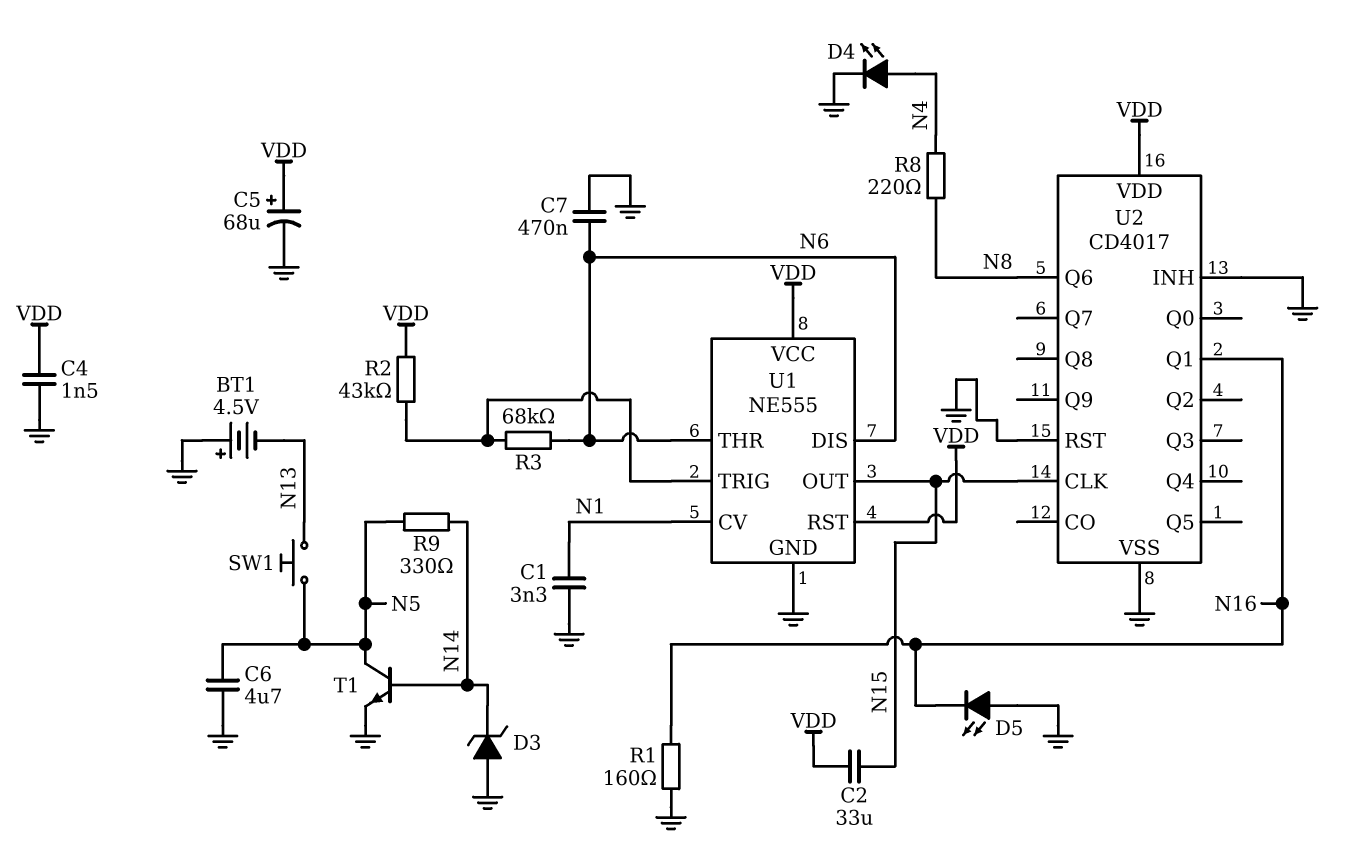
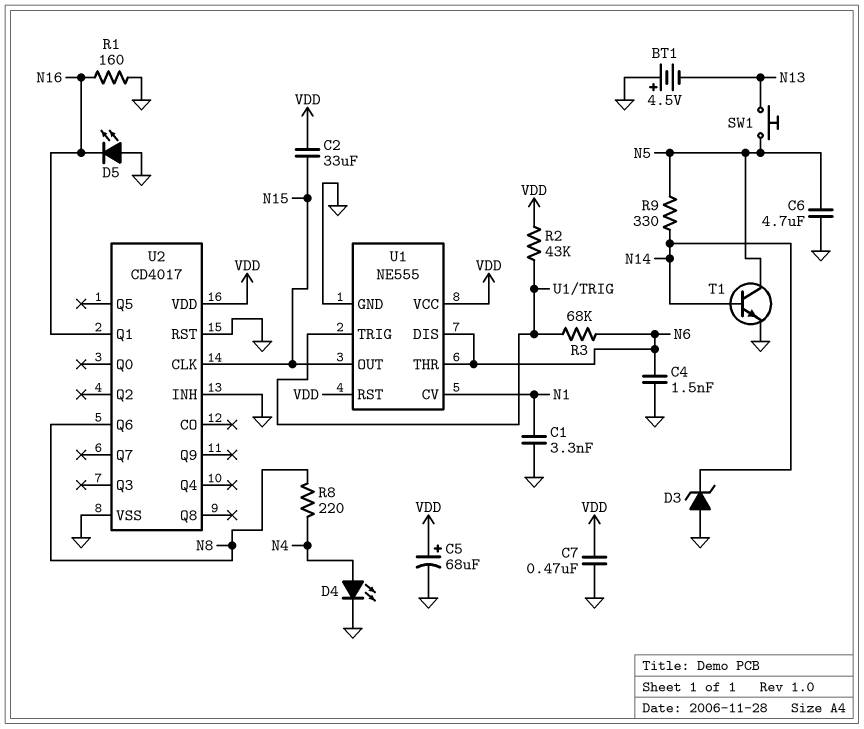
C4: 1.5nF (GND, VDD) -> 1.5nF (GND, N6)
C7: 470nF (GND, N6) -> 470nF (GND, VDD)

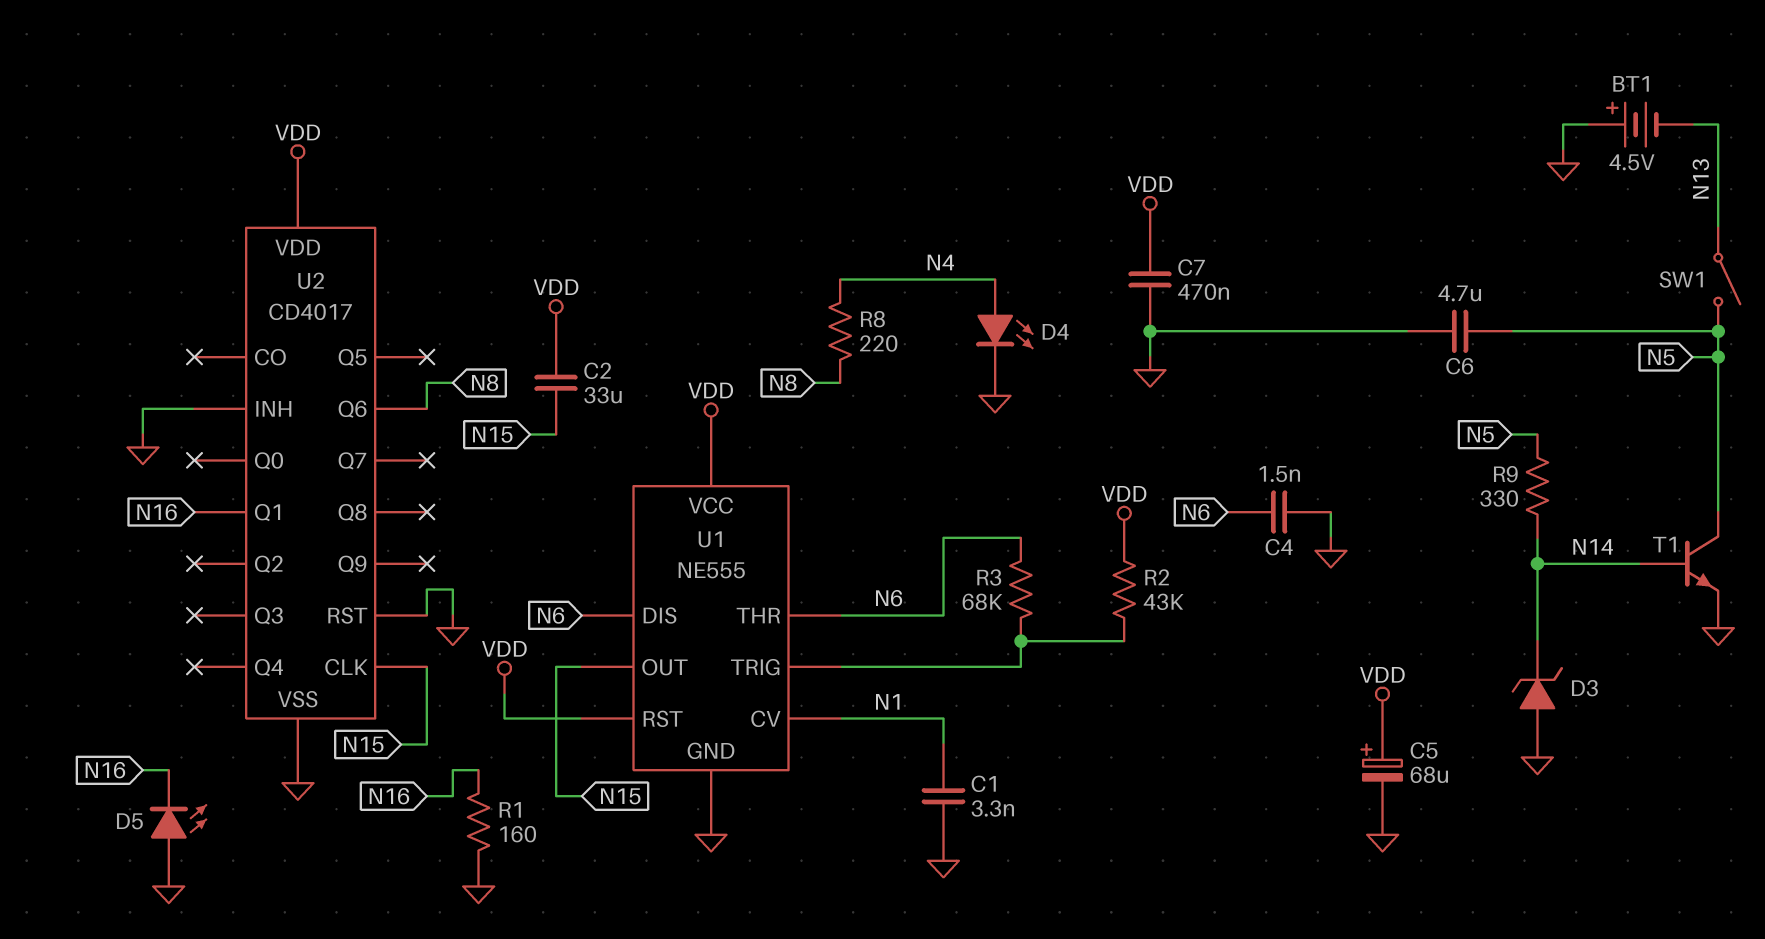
SW1: button (N5, N13) -> switch (N5, N13)

